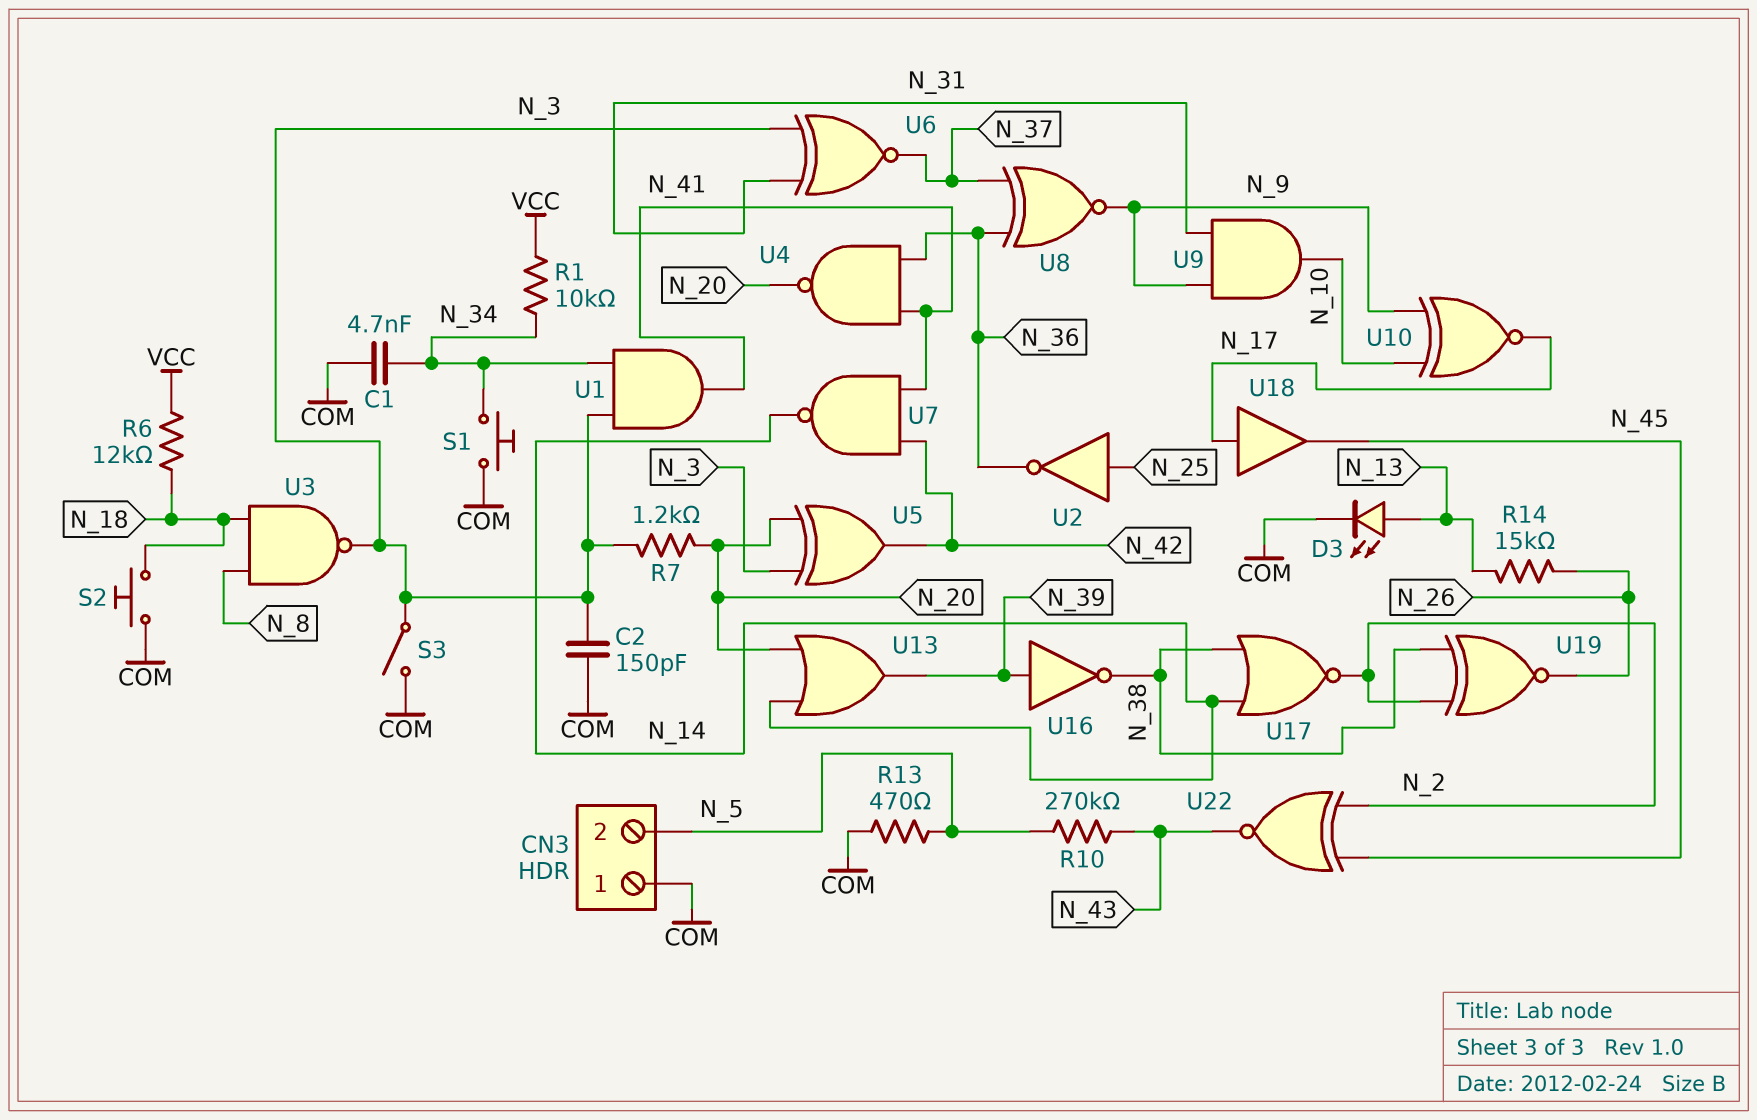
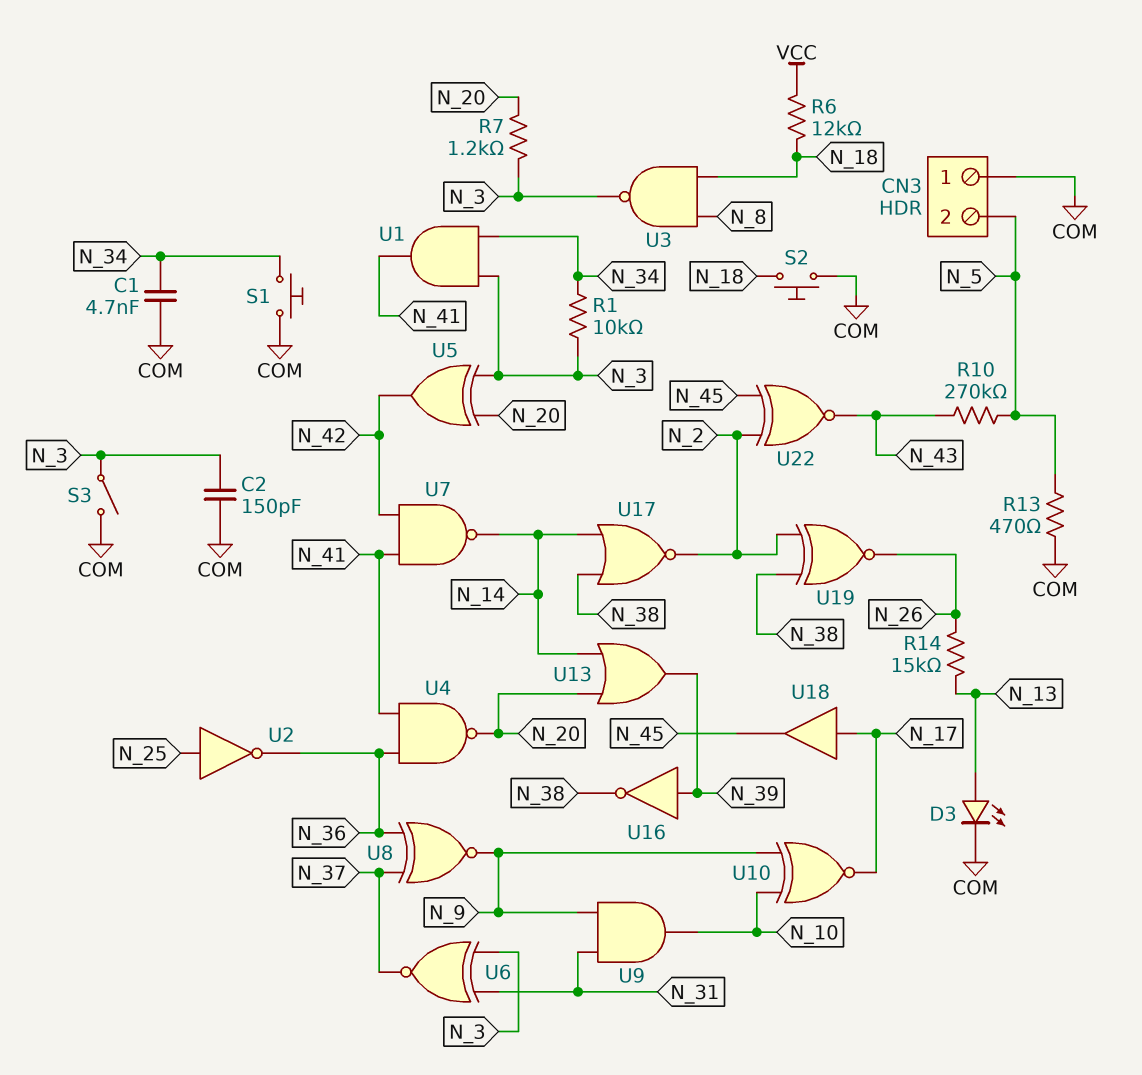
R1: 10k (N_34, VCC) -> 10k (N_3, N_34)

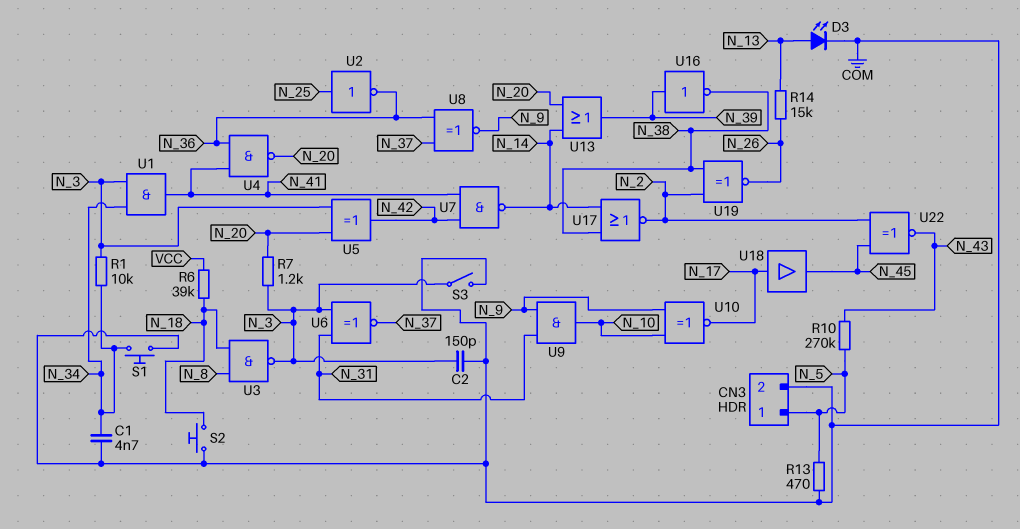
CN3 pin 1: COM -> N_5
CN3 pin 2: N_5 -> COM
R6: 12k (N_18, VCC) -> 39k (N_18, VCC)

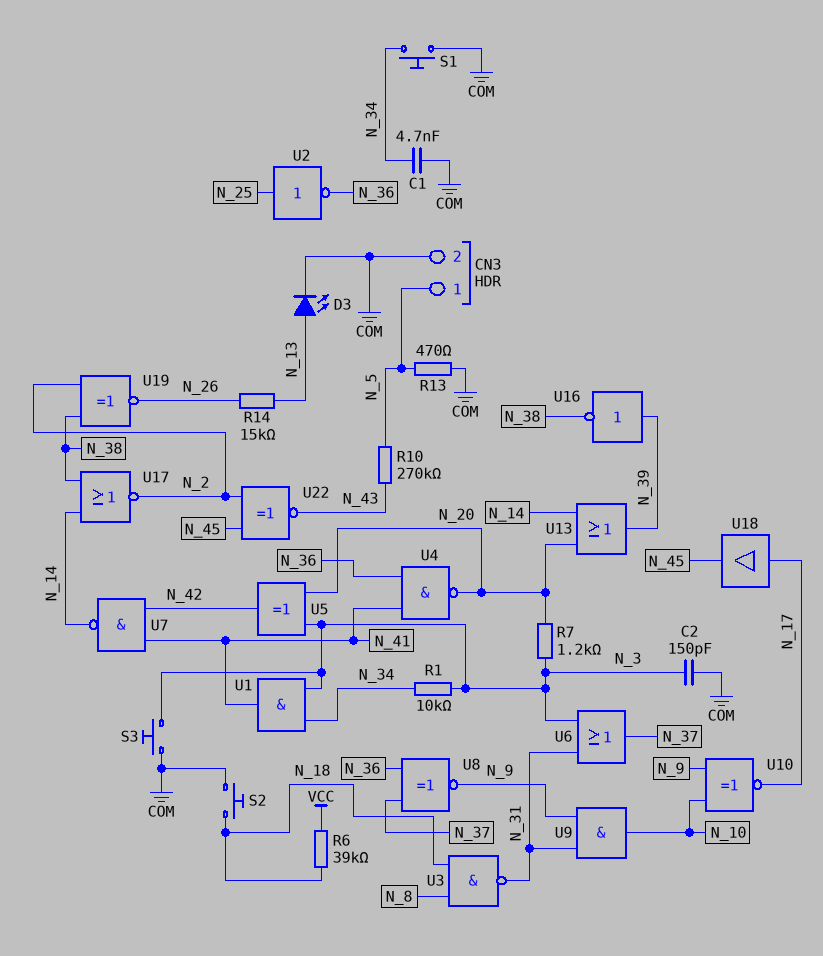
S3: switch (COM, N_3) -> button (COM, N_3)
U3: NAND (in N_8, in N_18, out N_3) -> NAND (in N_8, in N_18, out N_31)
U6: XNOR (in N_3, in N_31, out N_37) -> OR (in N_3, in N_31, out N_37)

